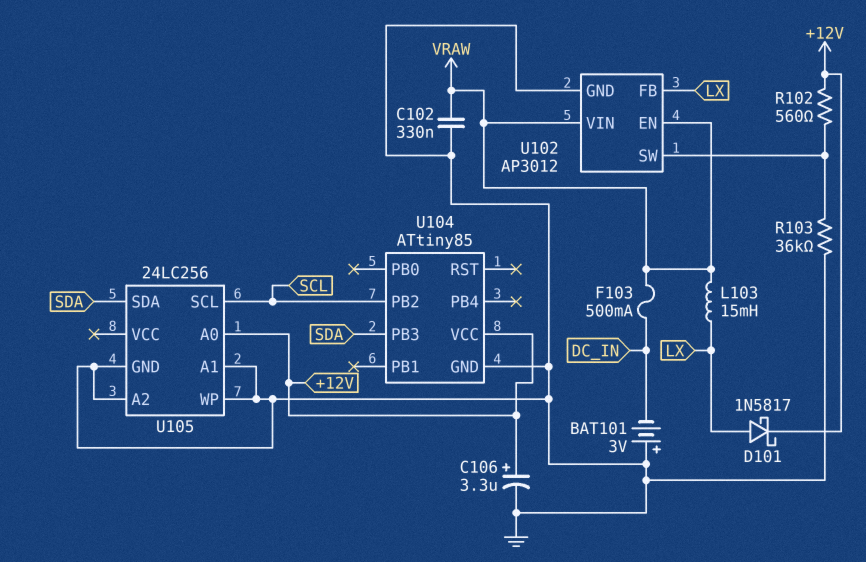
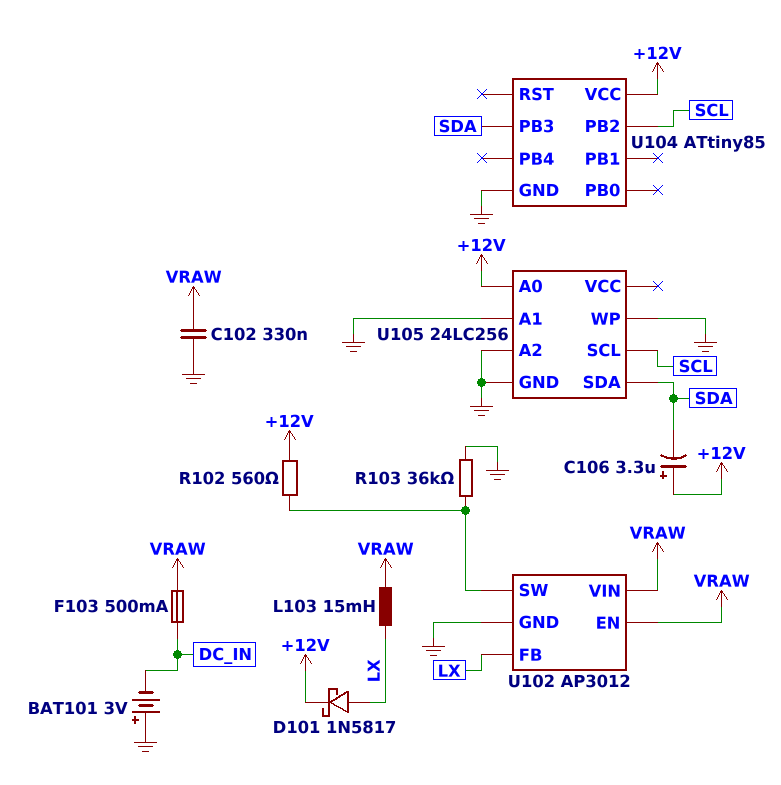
C106: 3.3uF (plus +12V, minus GND) -> 3.3uF (plus +12V, minus SDA)

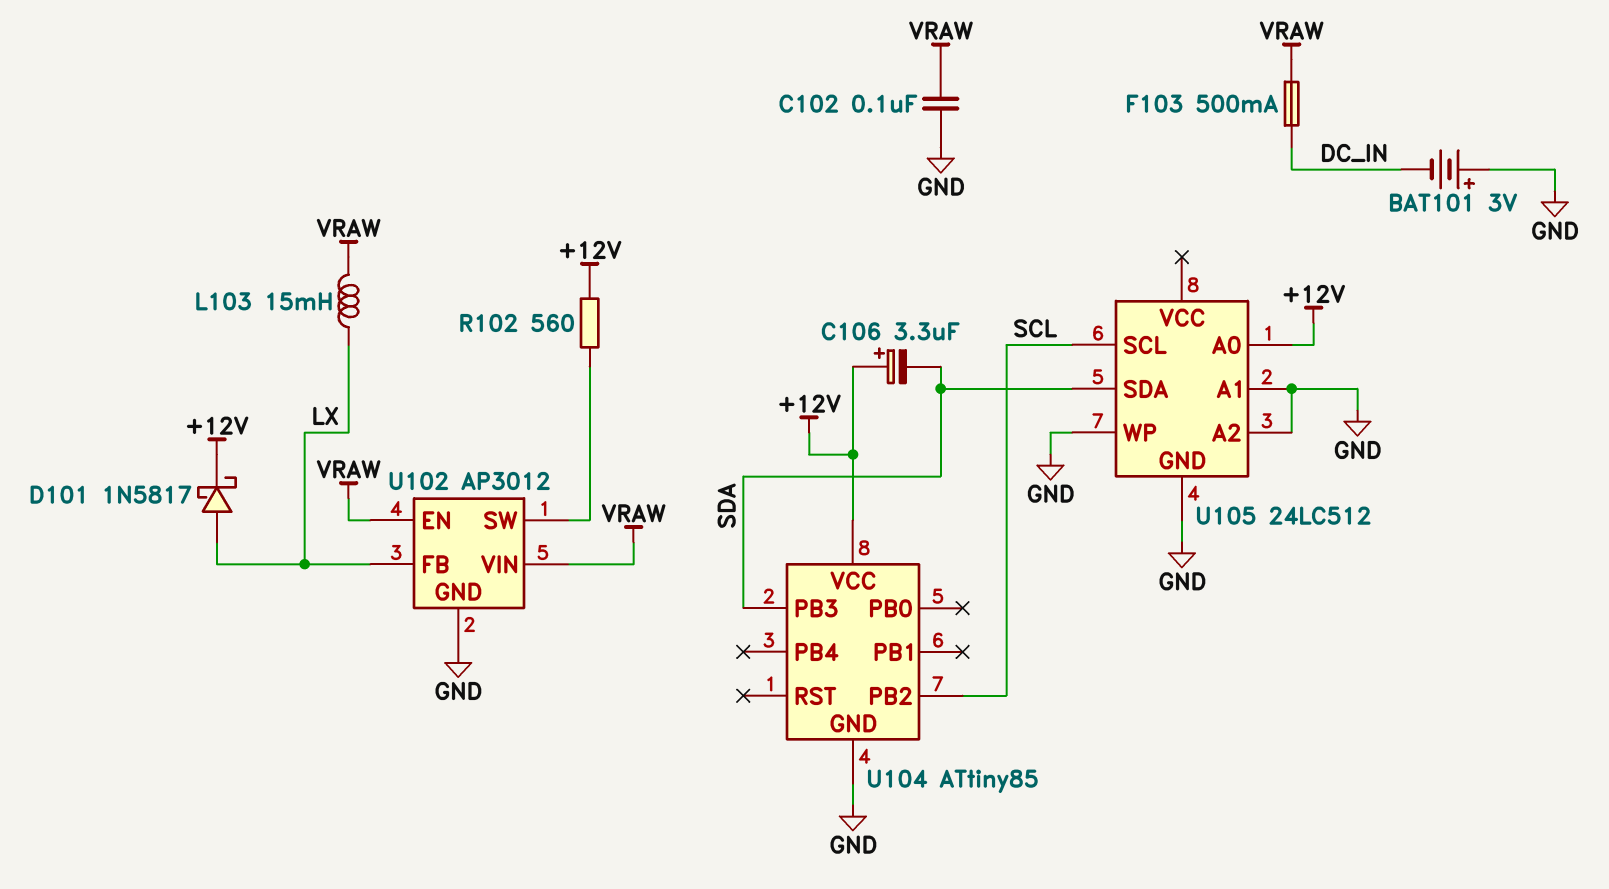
C102: 330nF (GND, VRAW) -> 100nF (GND, VRAW)
R103: 36k (GND, U102/SW) -> none
U105: 24LC256 -> 24LC512

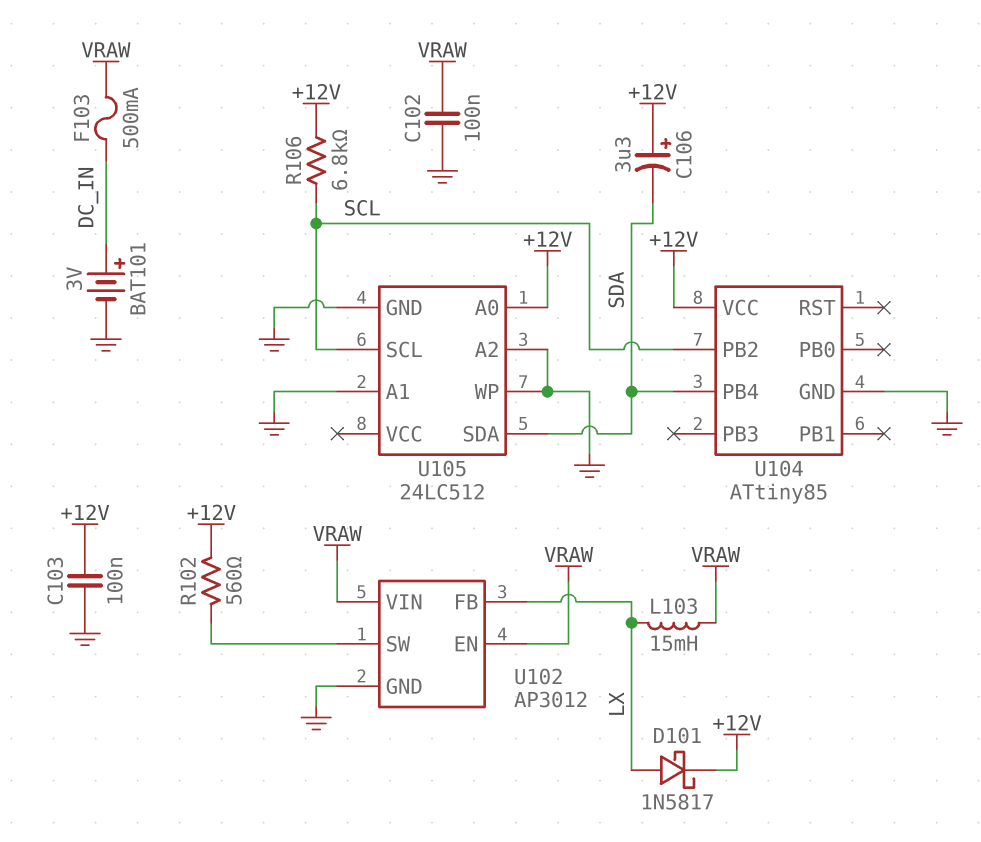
BAT101: 3V (plus GND, minus DC_IN) -> 3V (plus DC_IN, minus GND)
C103: none -> 100nF (+12V, GND)
R106: none -> 6.8k (+12V, SCL)
U104 pin PB3: SDA -> none
U104 pin PB4: none -> SDA

